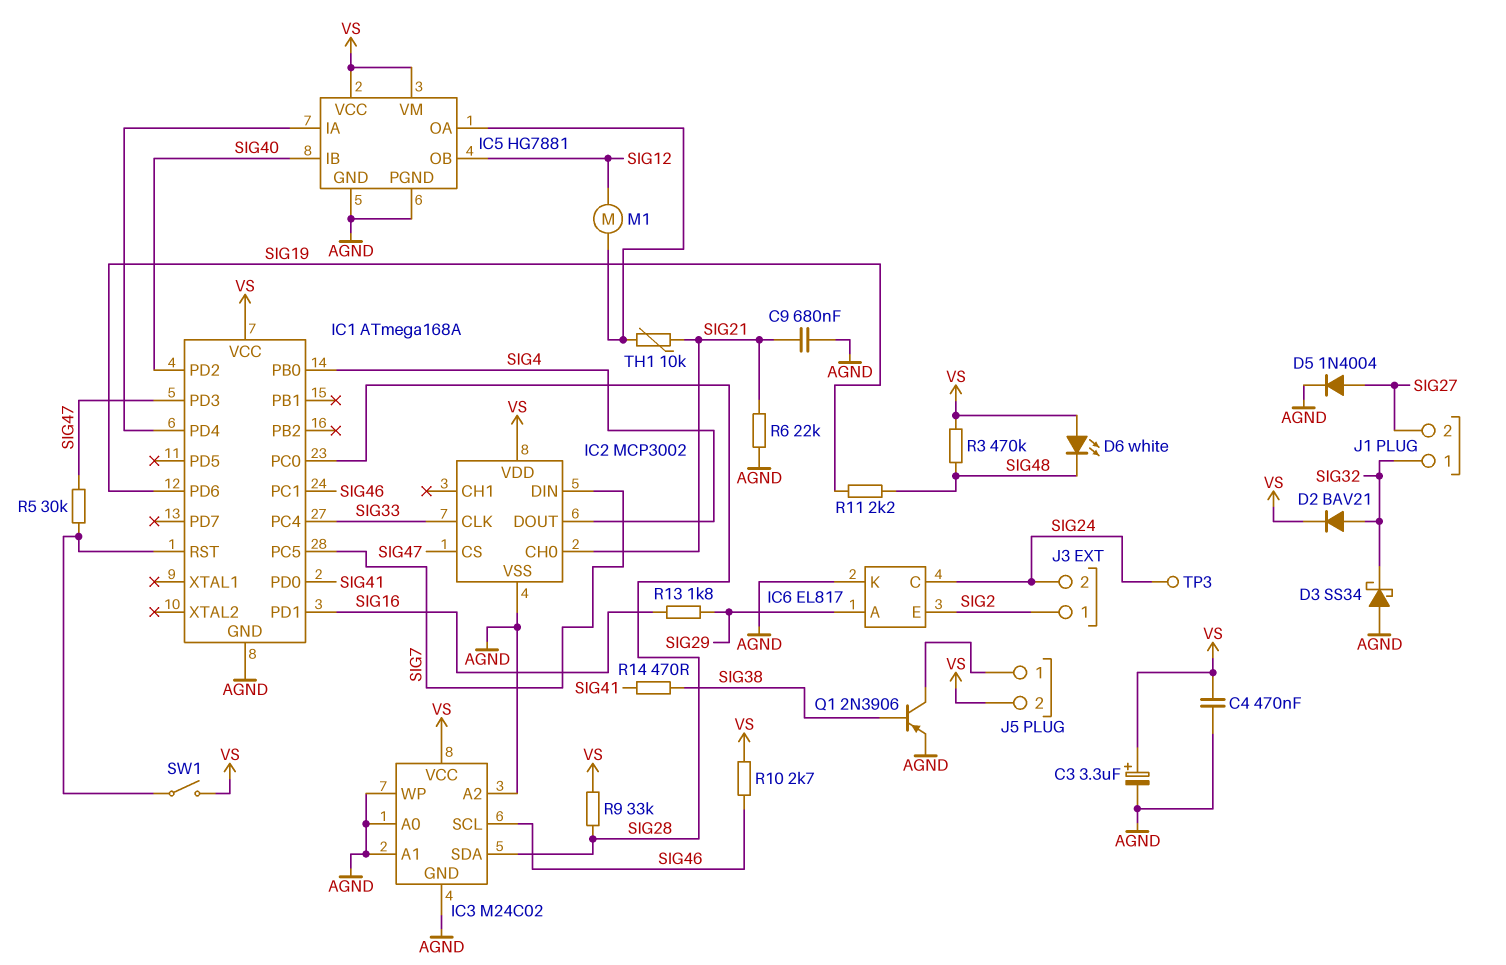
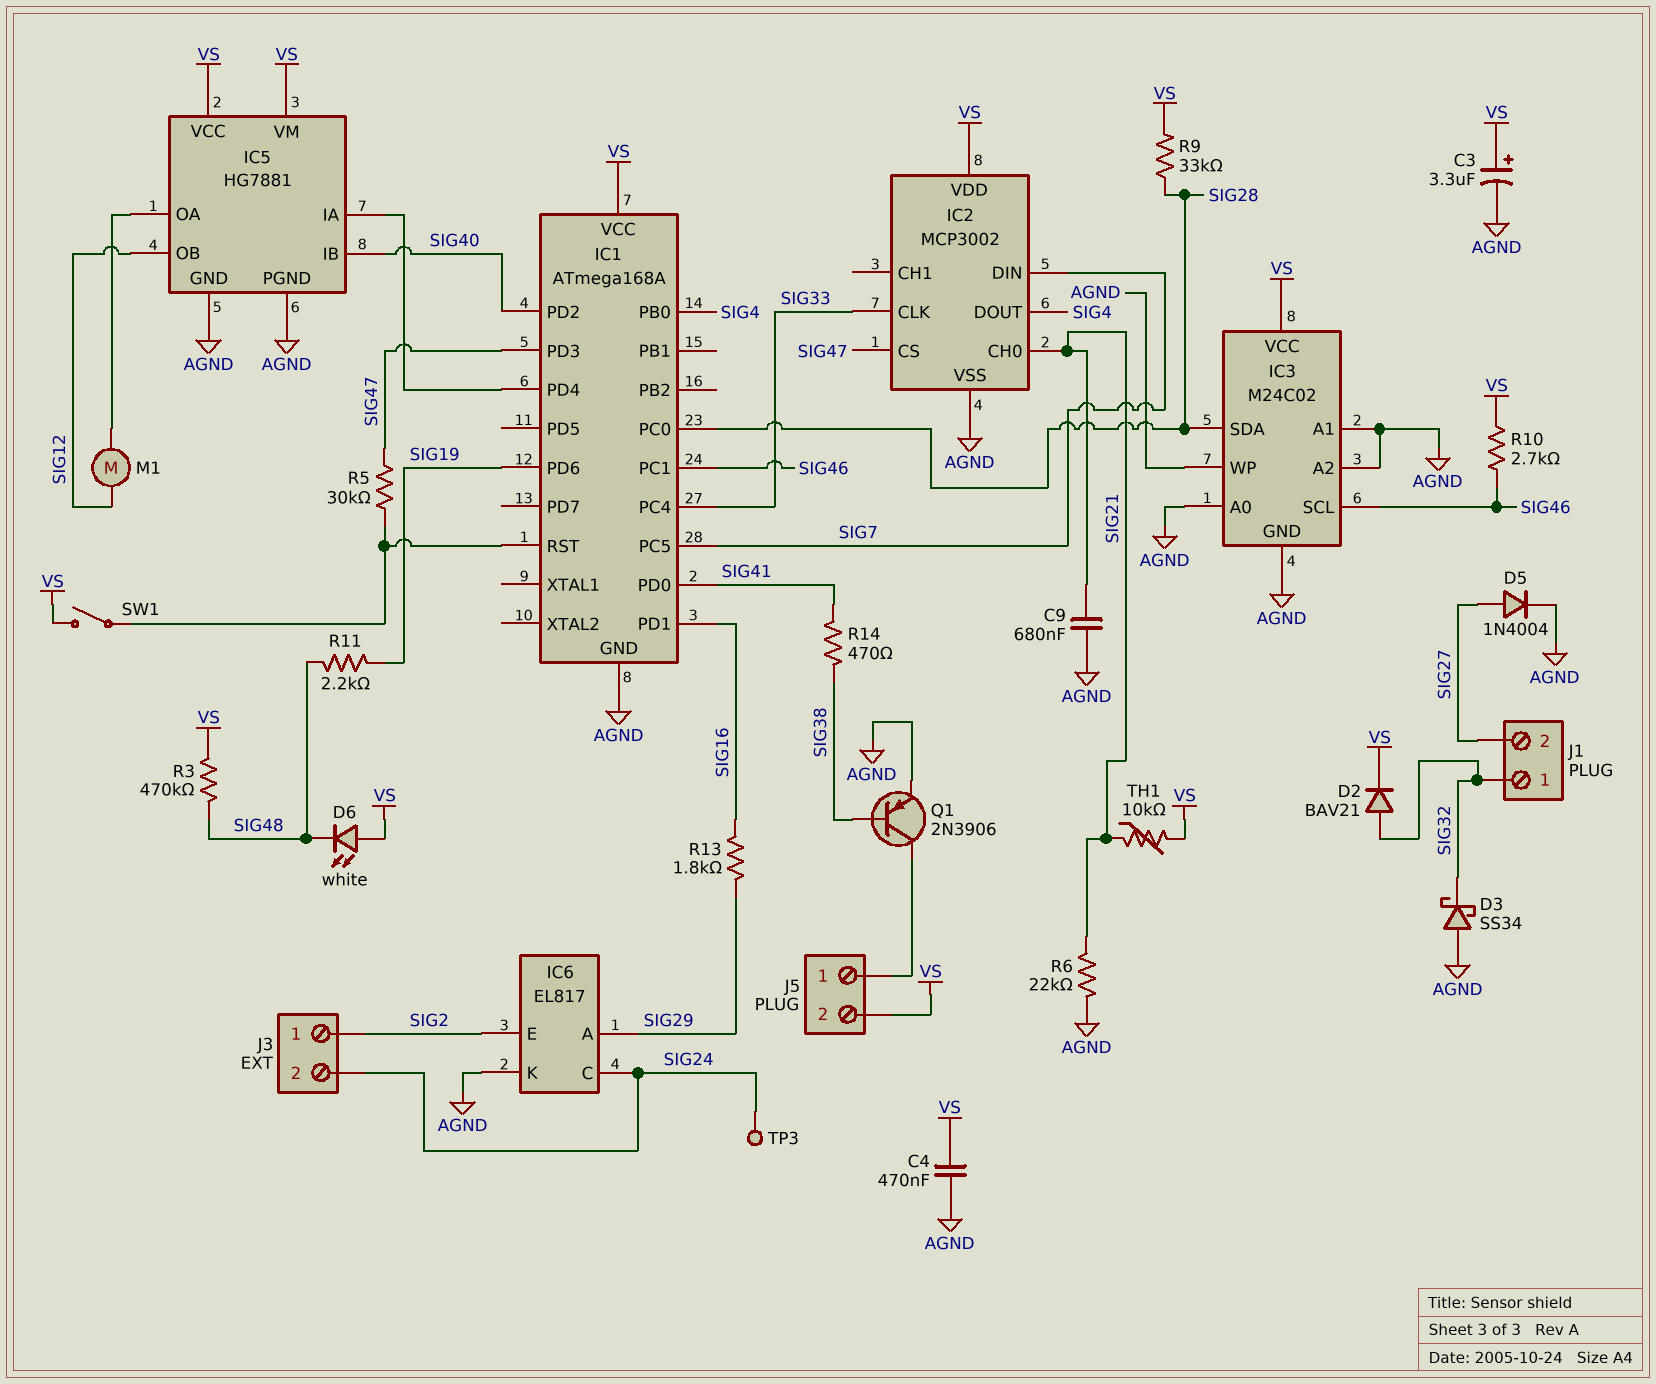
TH1: 10k (IC5/OA, SIG21) -> 10k (SIG21, VS)

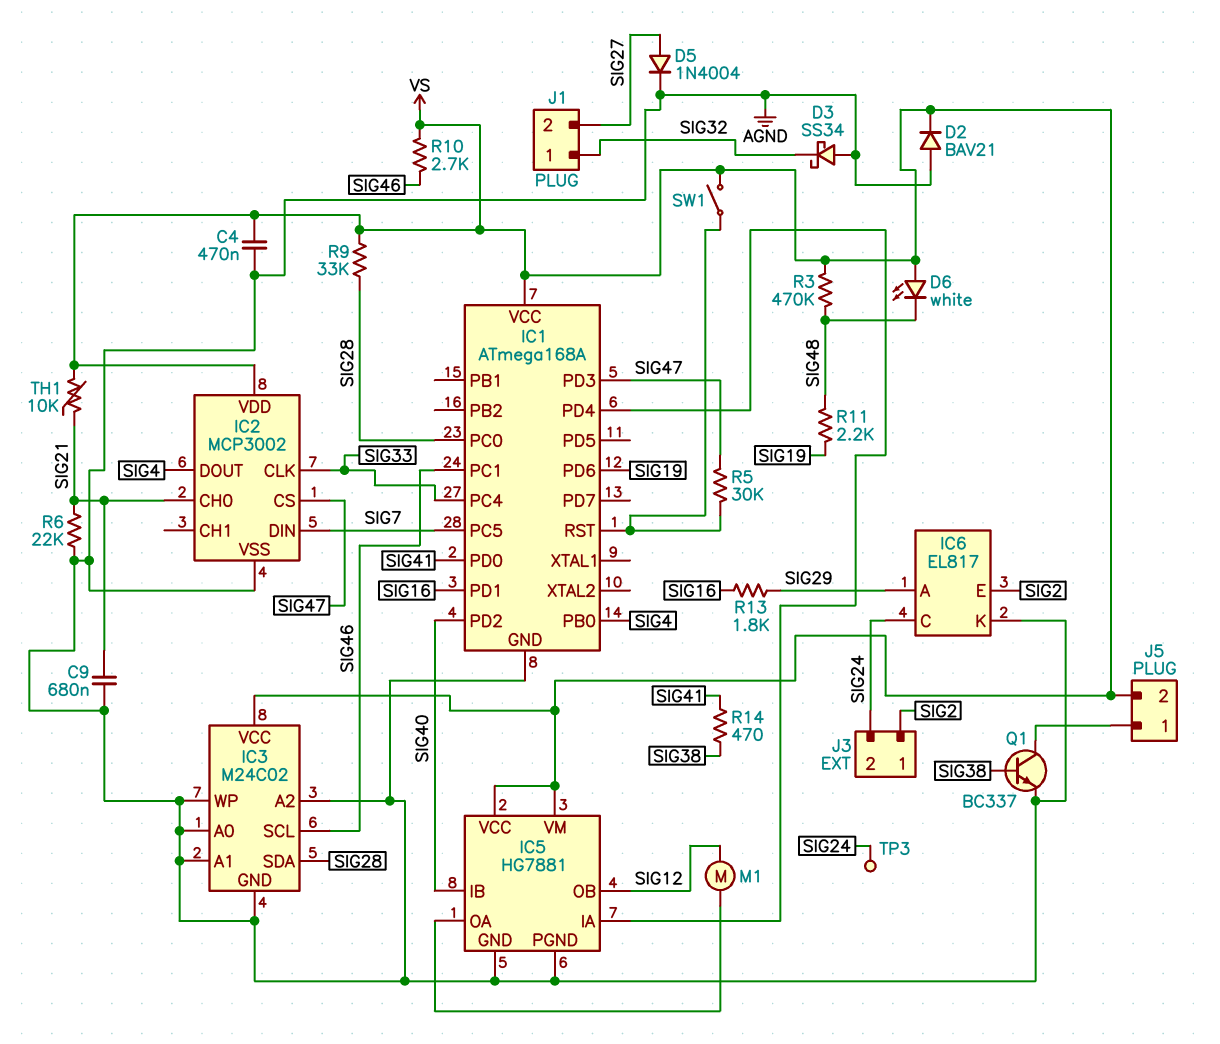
C3: 3.3uF (plus VS, minus AGND) -> none
D2: diode BAV21 (A SIG32, K VS) -> diode BAV21 (A AGND, K VS)
Q1: PNP 2N3906 (B SIG38, C J5/1, E AGND) -> NPN BC337 (B SIG38, C J5/1, E AGND)

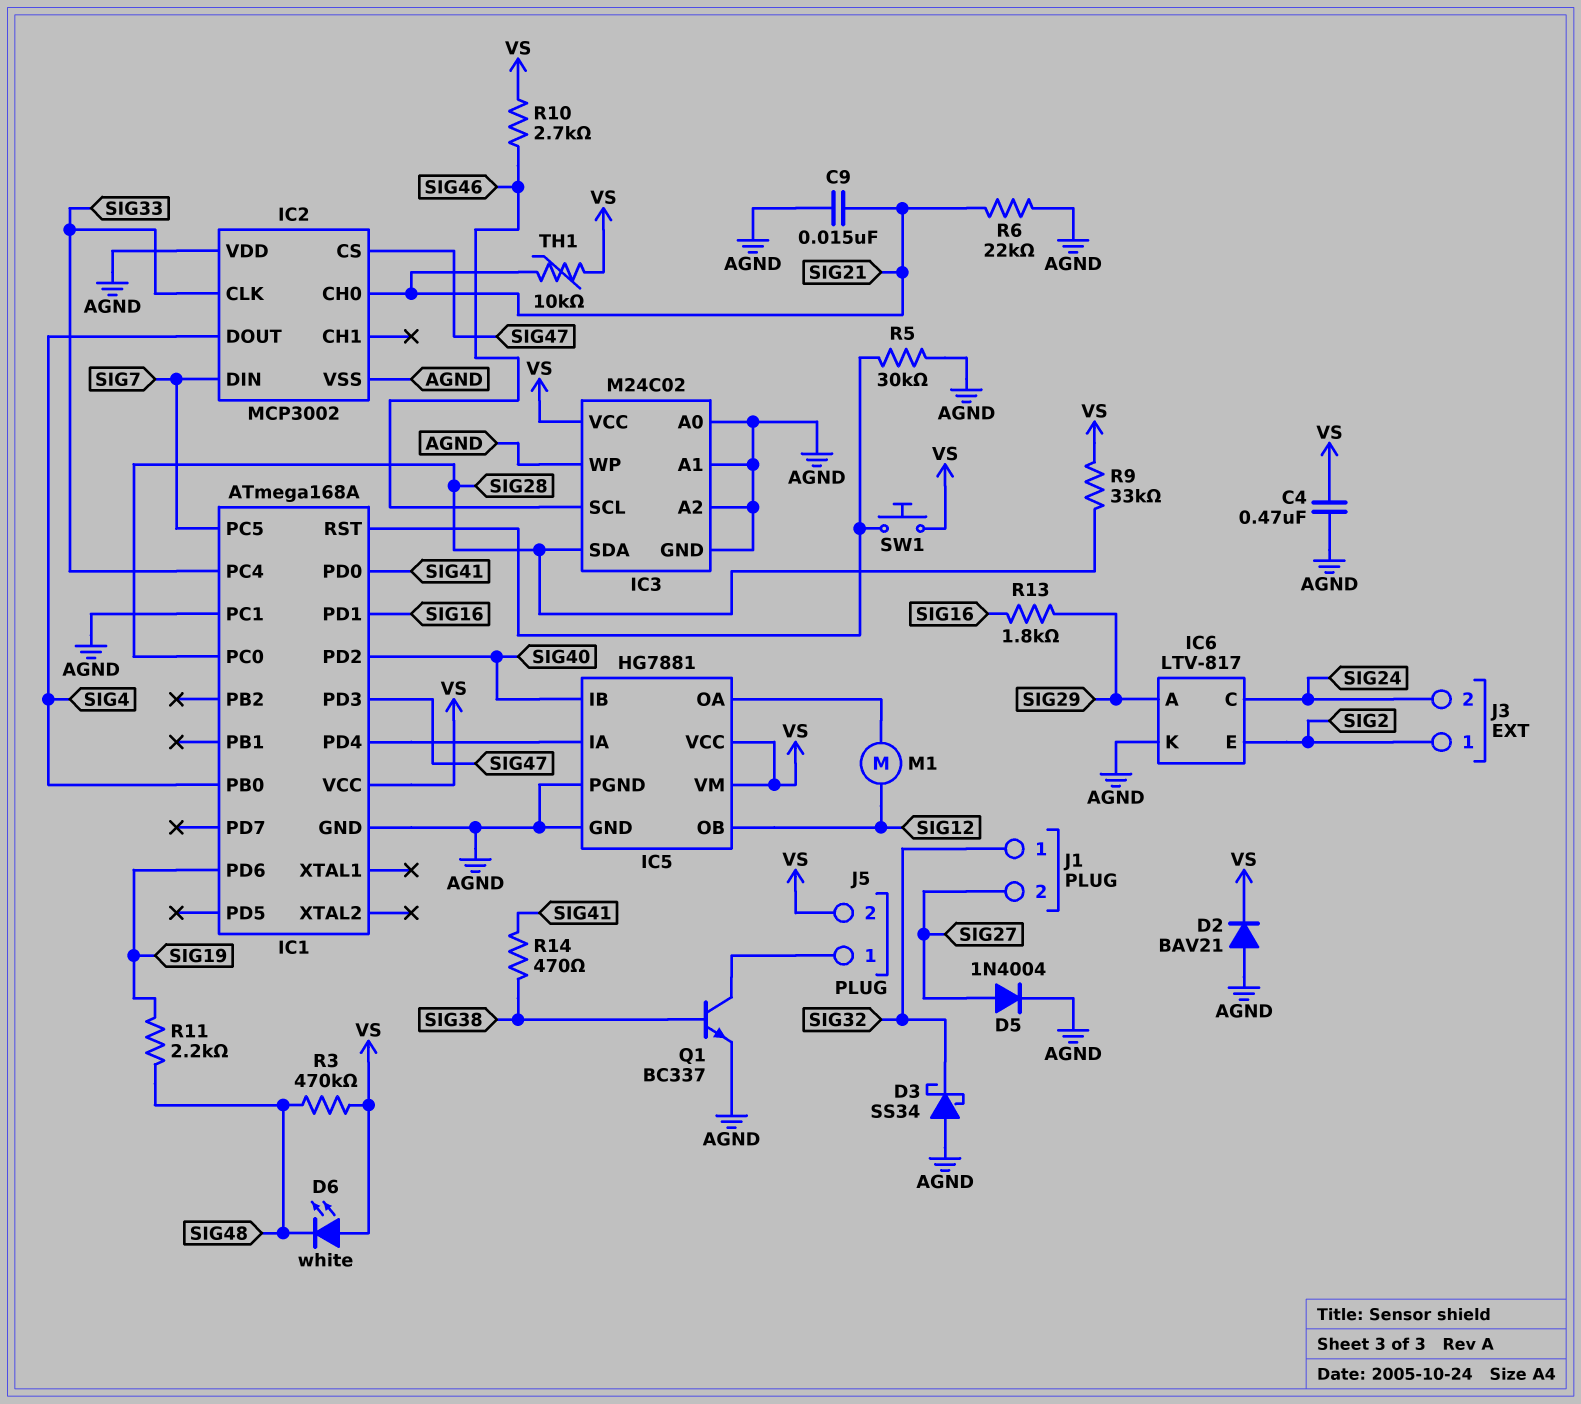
C9: 680nF (AGND, SIG21) -> 15nF (AGND, SIG21)
IC1 pin PC1: SIG46 -> AGND
IC2 pin VDD: VS -> AGND
IC6: EL817 -> LTV-817
R5: 30k (IC1/RST, SIG47) -> 30k (AGND, IC1/RST)
SW1: switch (IC1/RST, VS) -> button (IC1/RST, VS)
TP3: test point (SIG24) -> none

